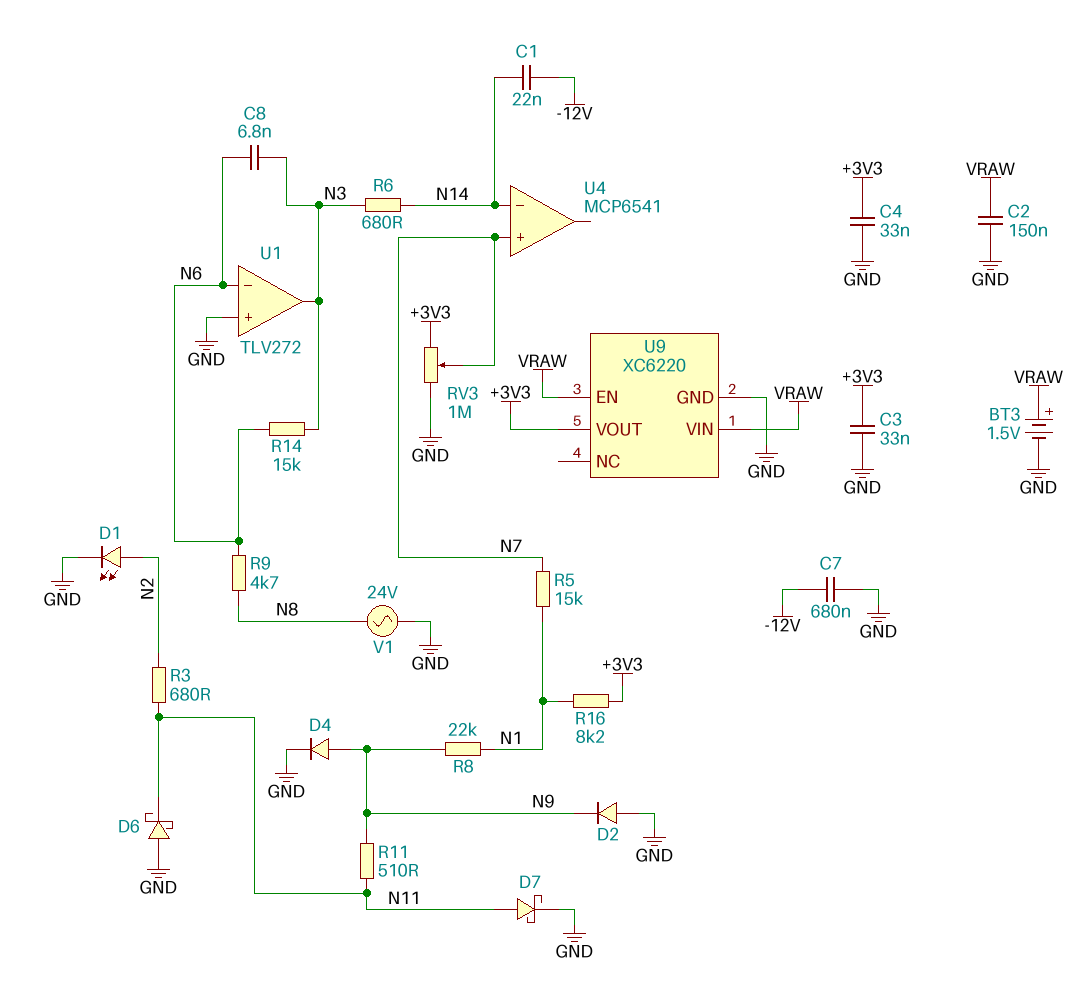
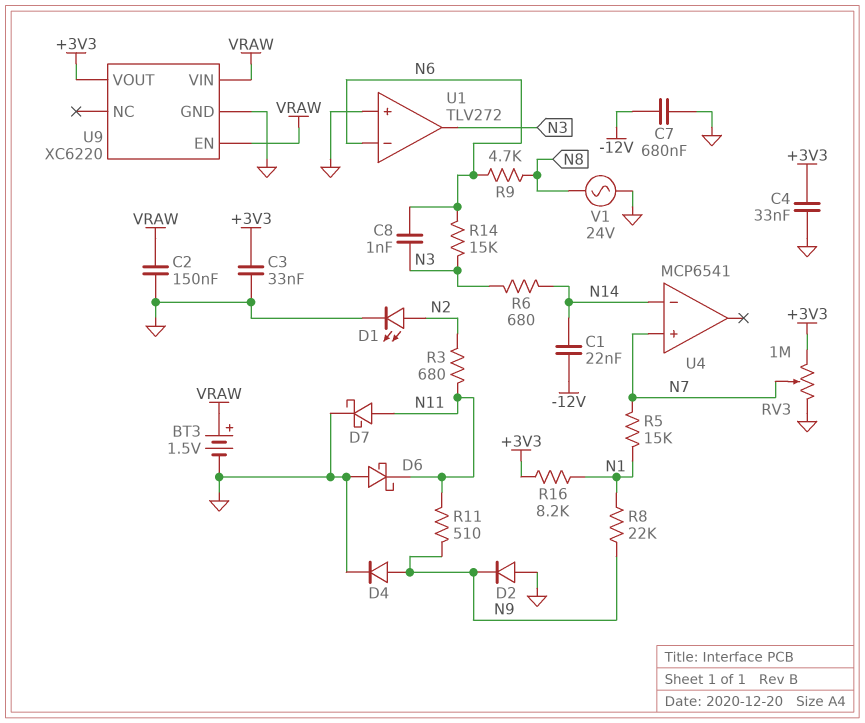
C8: 6.8nF (N3, N6) -> 1nF (N3, N6)

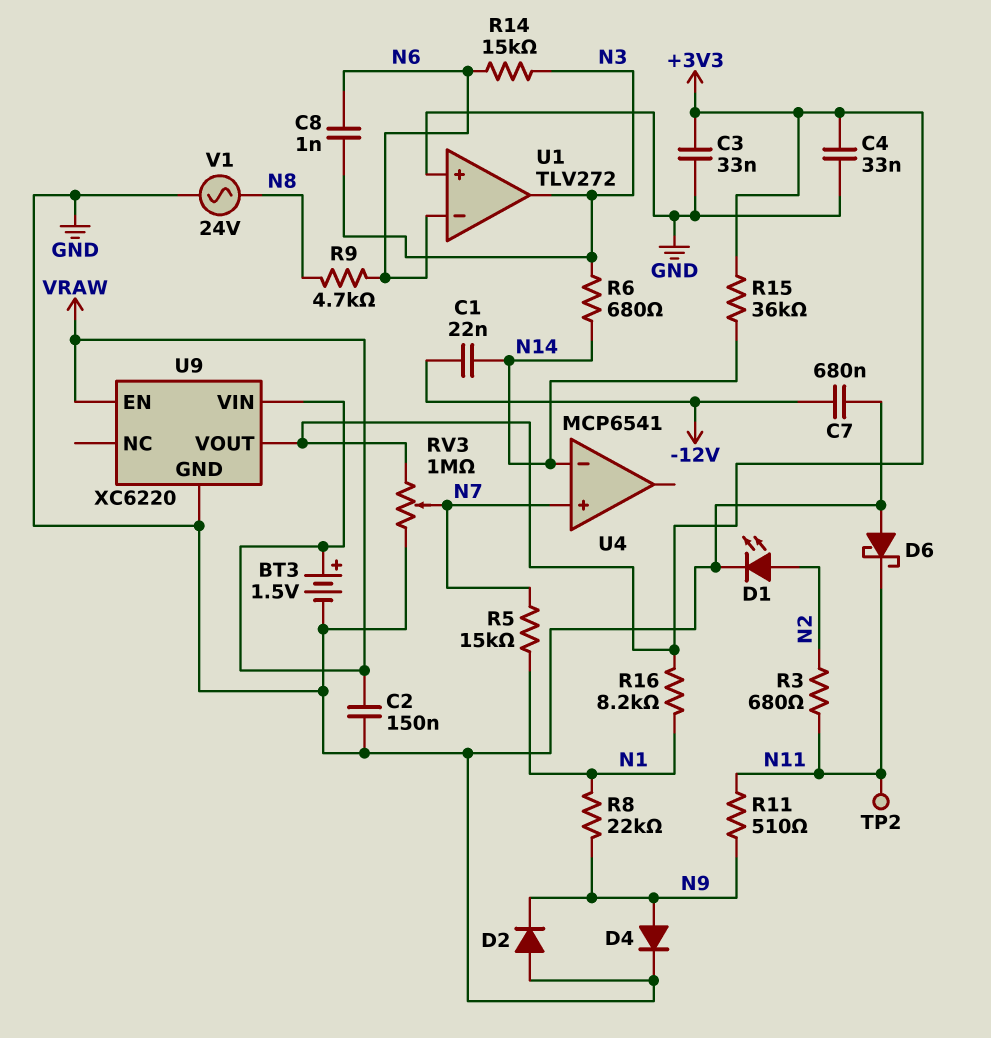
D7: schottky (A N11, K GND) -> none
R15: none -> 36k (+3V3, N14)
TP2: none -> test point (N11)

